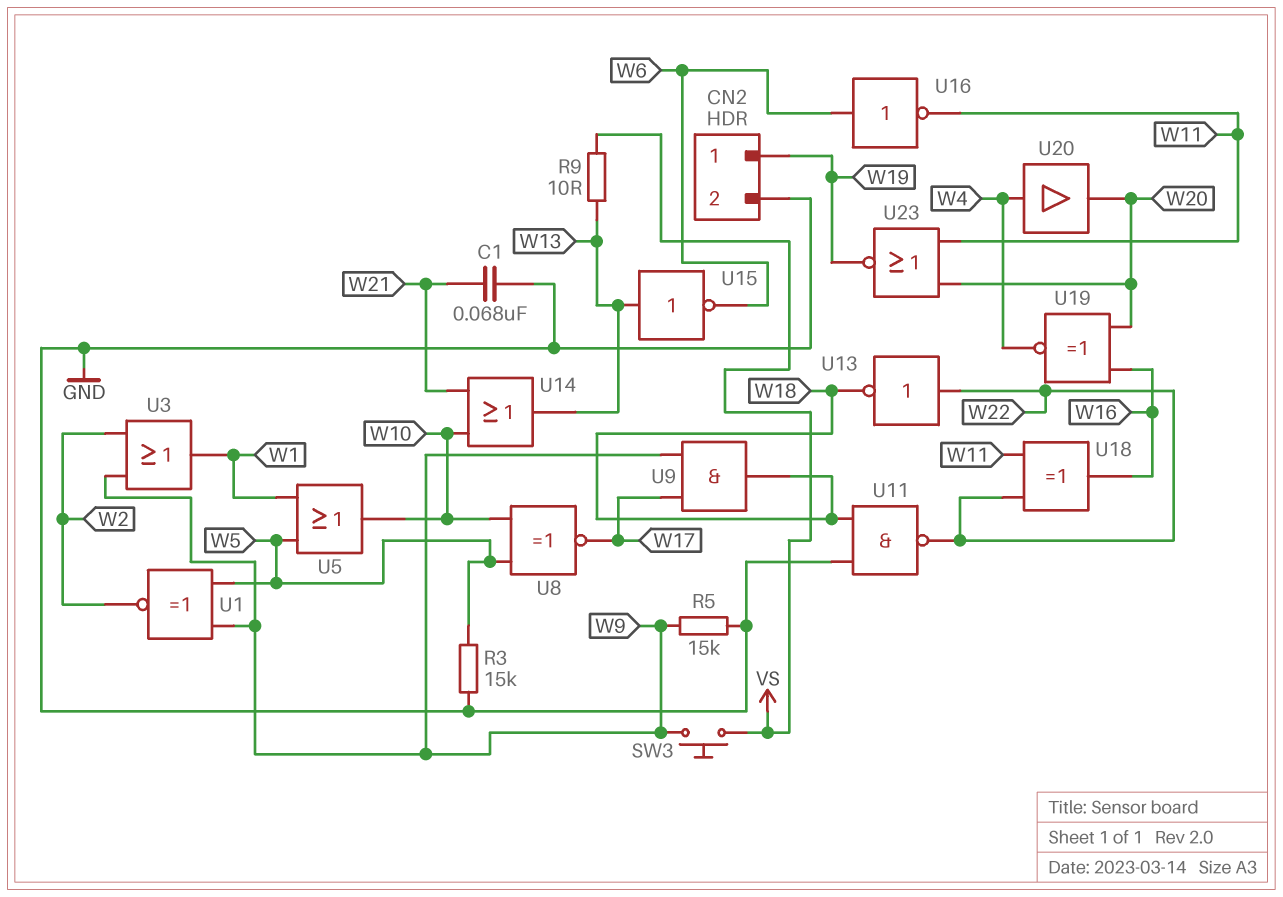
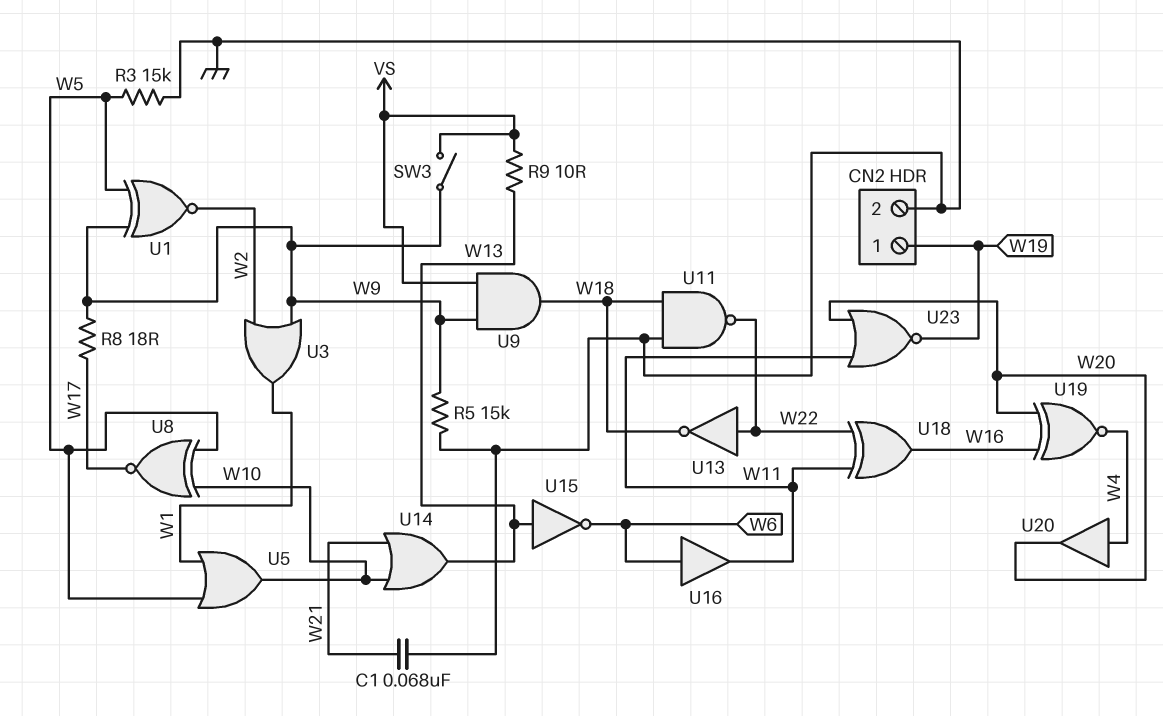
R8: none -> 18 (W9, W17)
SW3: button (VS, W9) -> switch (VS, W9)
U9: AND (in W9, in W17, out W18) -> AND (in VS, in W9, out W18)
U16: NOT (in W6, out W11) -> buffer (in W6, out W11)

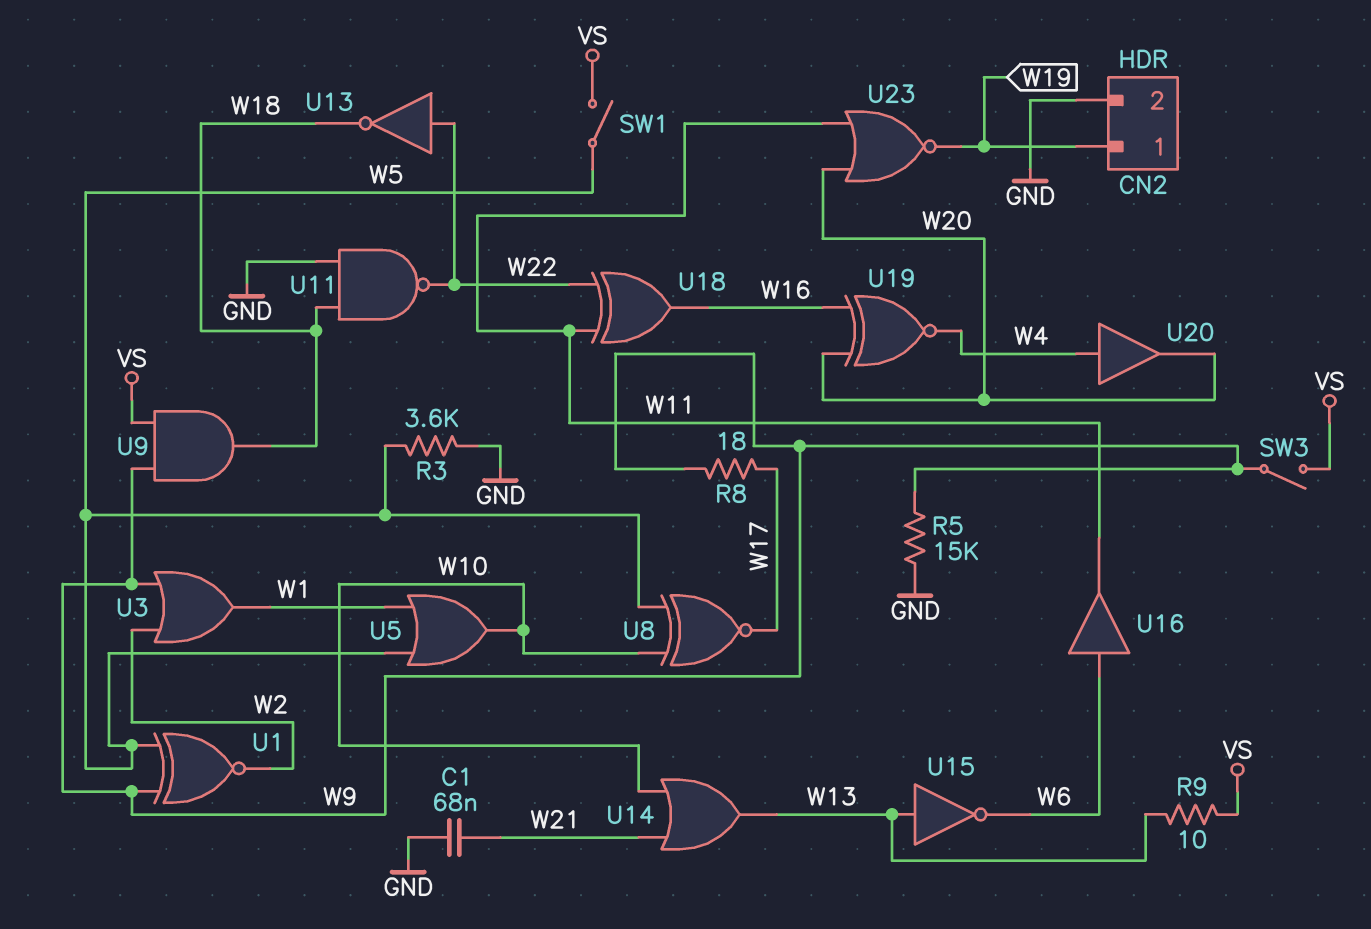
R3: 15k (GND, W5) -> 3.6k (GND, W5)
SW1: none -> switch (VS, W5)

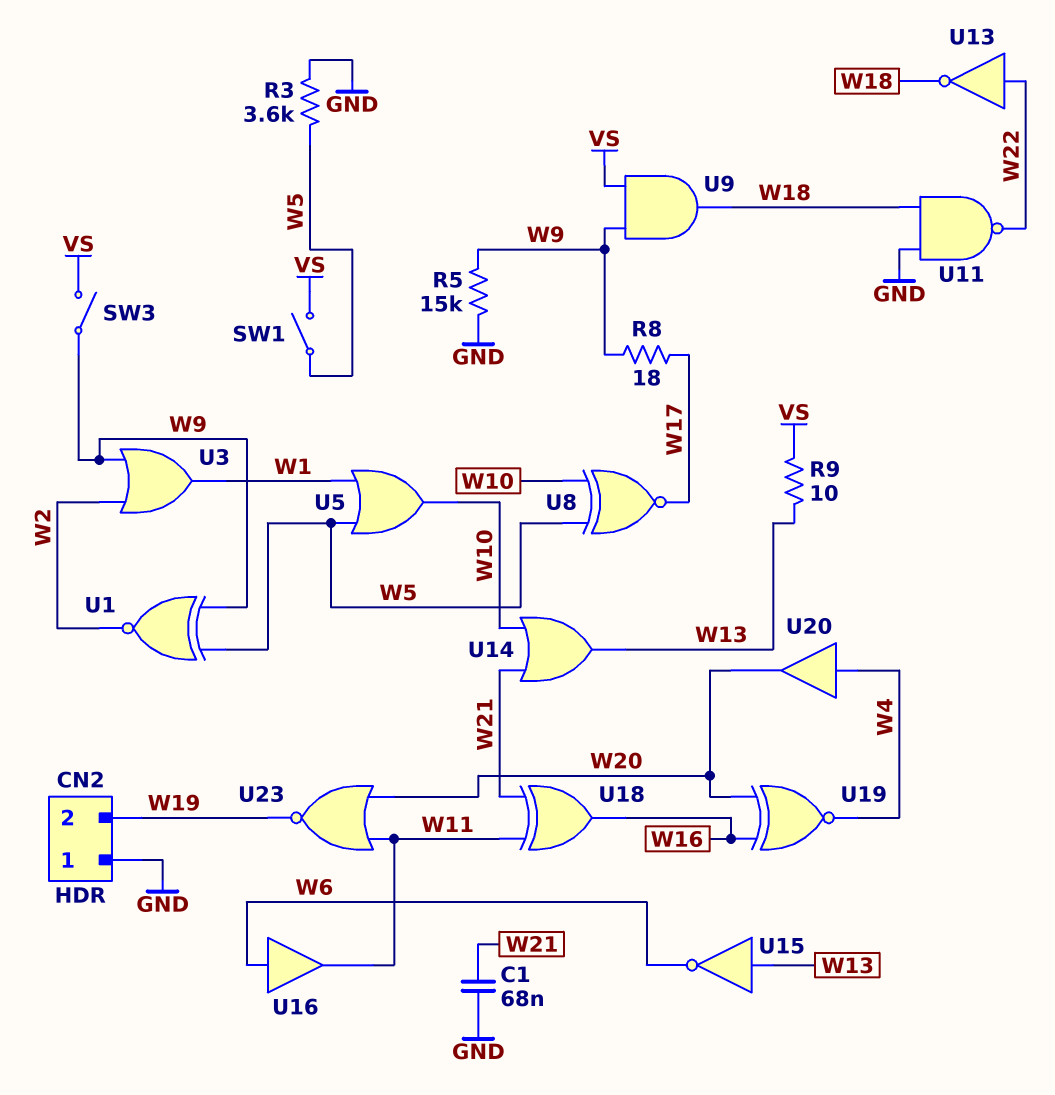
CN2 pin 1: W19 -> GND
CN2 pin 2: GND -> W19
U18: XOR (in W11, in W22, out W16) -> XOR (in W11, in W21, out W16)

